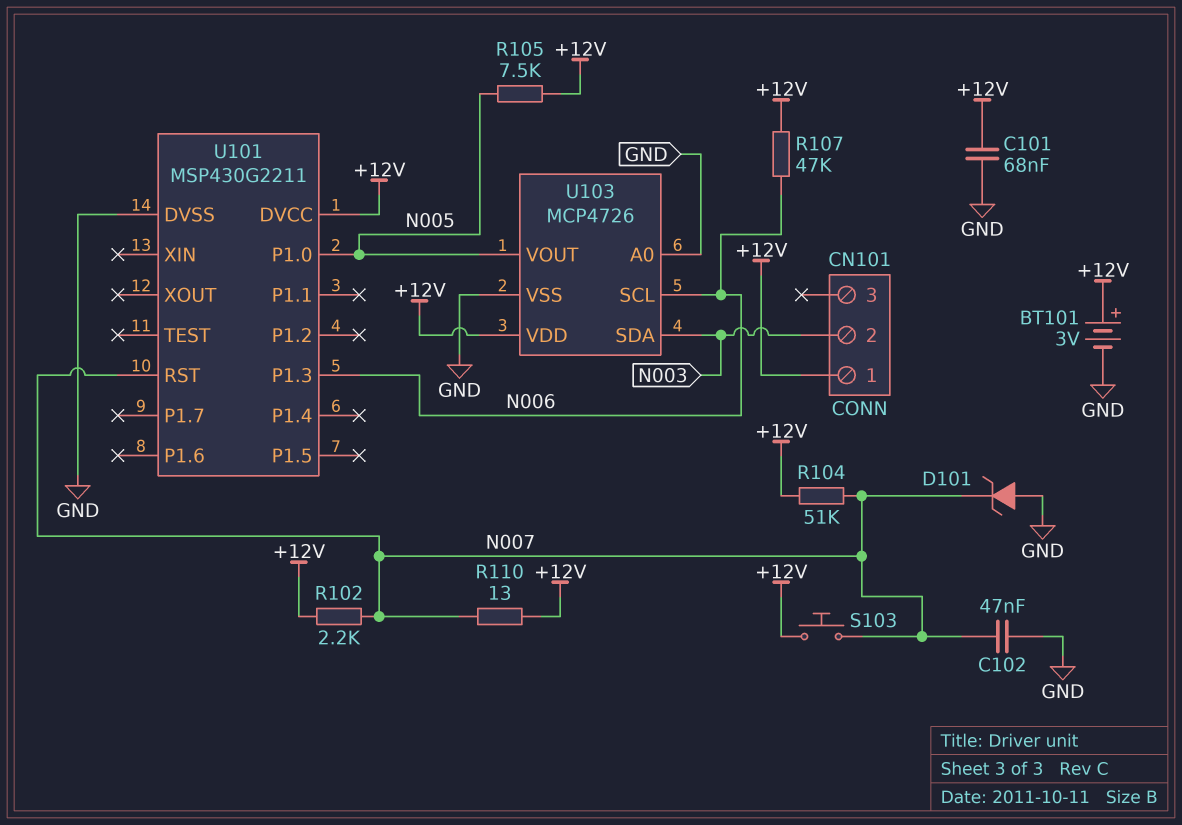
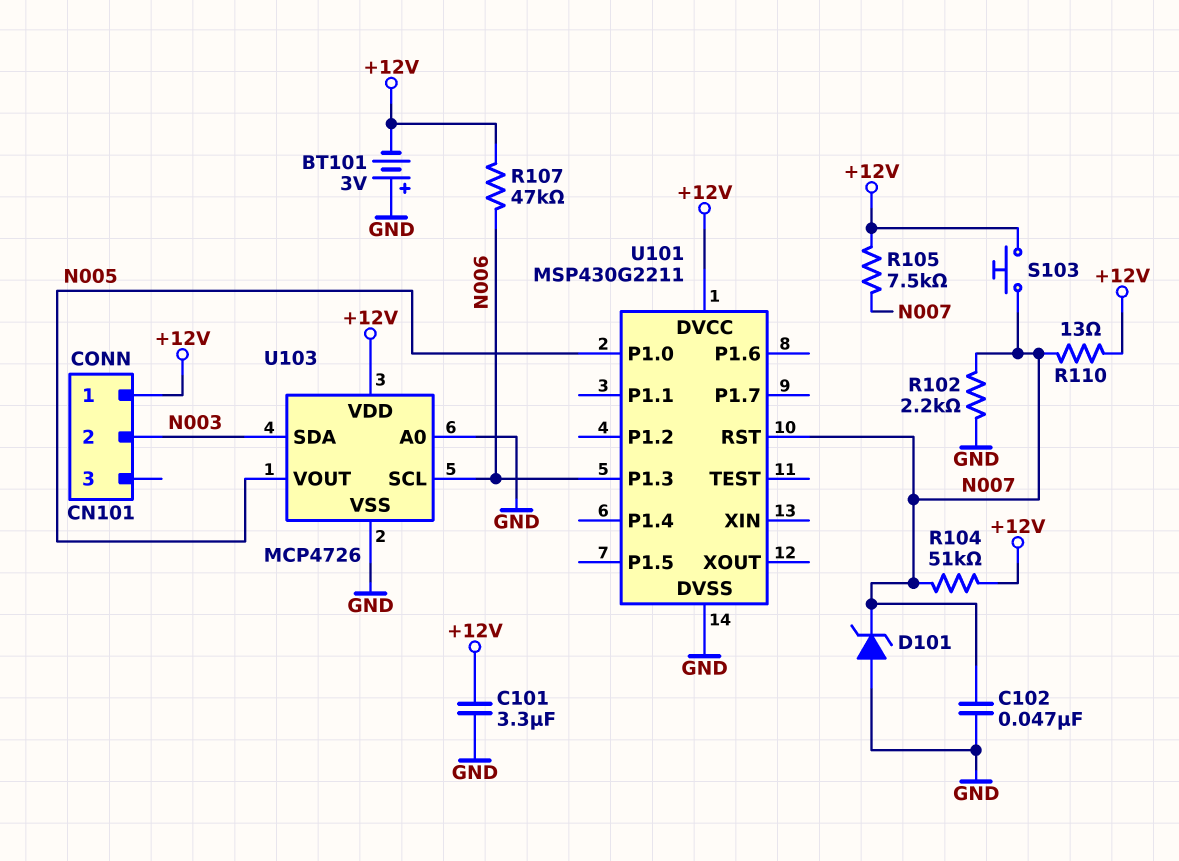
BT101: 3V (plus +12V, minus GND) -> 3V (plus GND, minus +12V)
C101: 68nF (+12V, GND) -> 3.3uF (+12V, GND)
R102: 2.2k (+12V, N007) -> 2.2k (GND, N007)
R105: 7.5k (+12V, N005) -> 7.5k (+12V, N007)

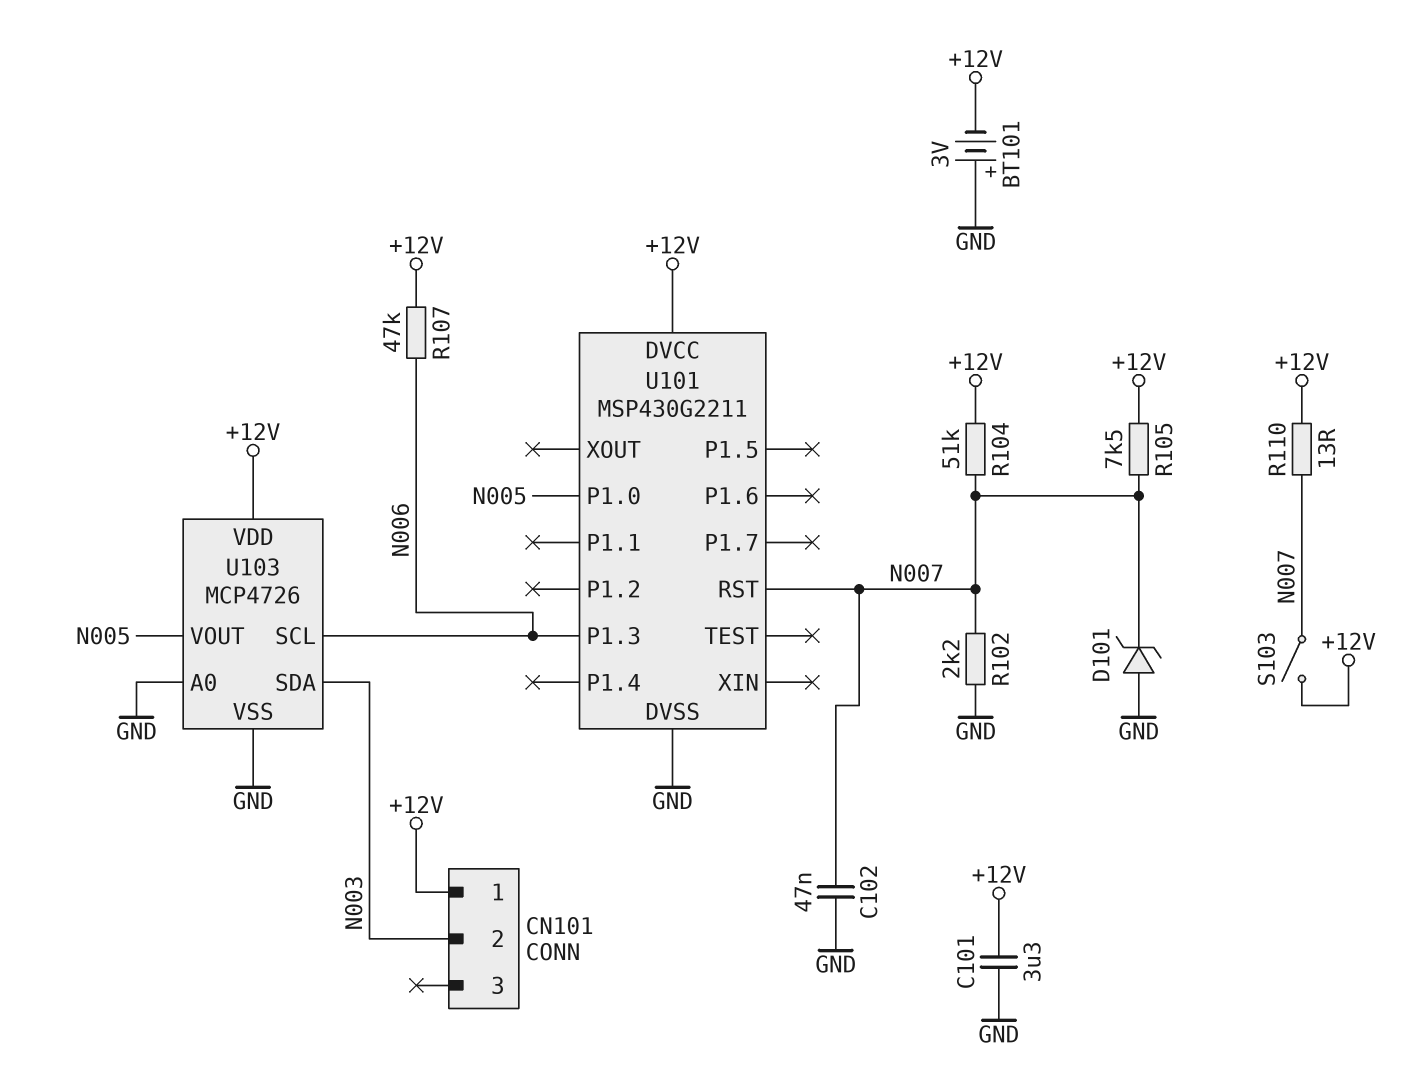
S103: button (+12V, N007) -> switch (+12V, N007)

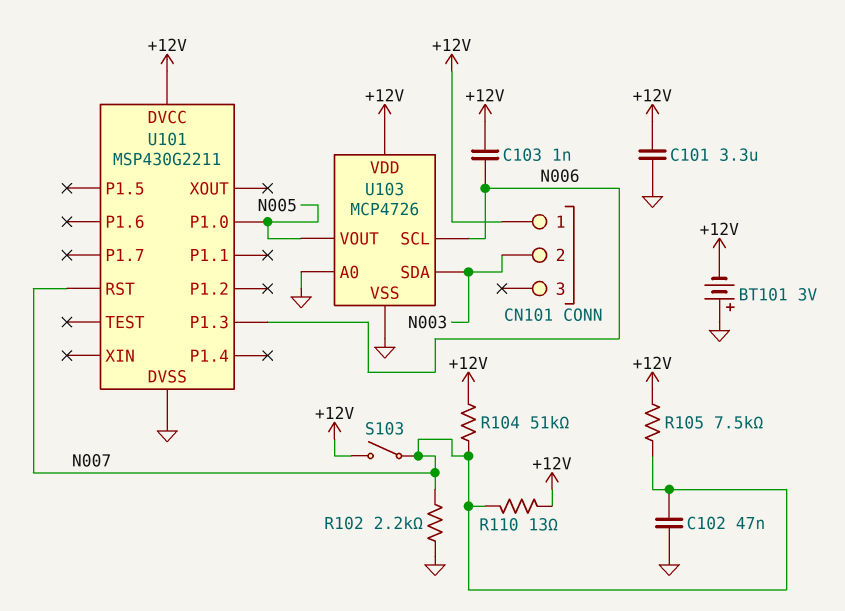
C103: none -> 1nF (+12V, N006)
D101: zener (A GND, K N007) -> none
R107: 47k (+12V, N006) -> none

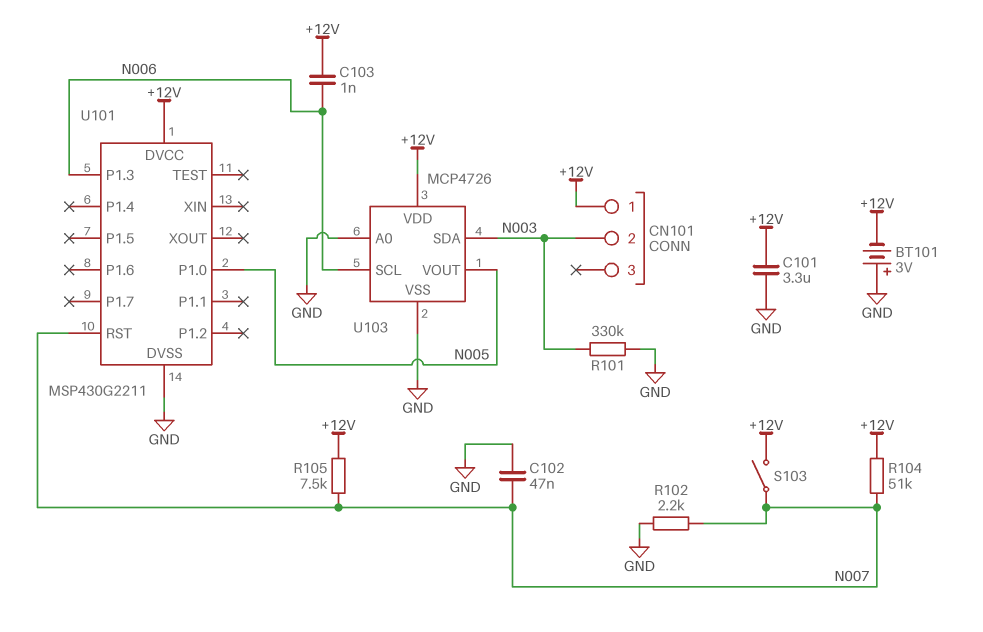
R101: none -> 330k (GND, N003)
R110: 13 (+12V, N007) -> none

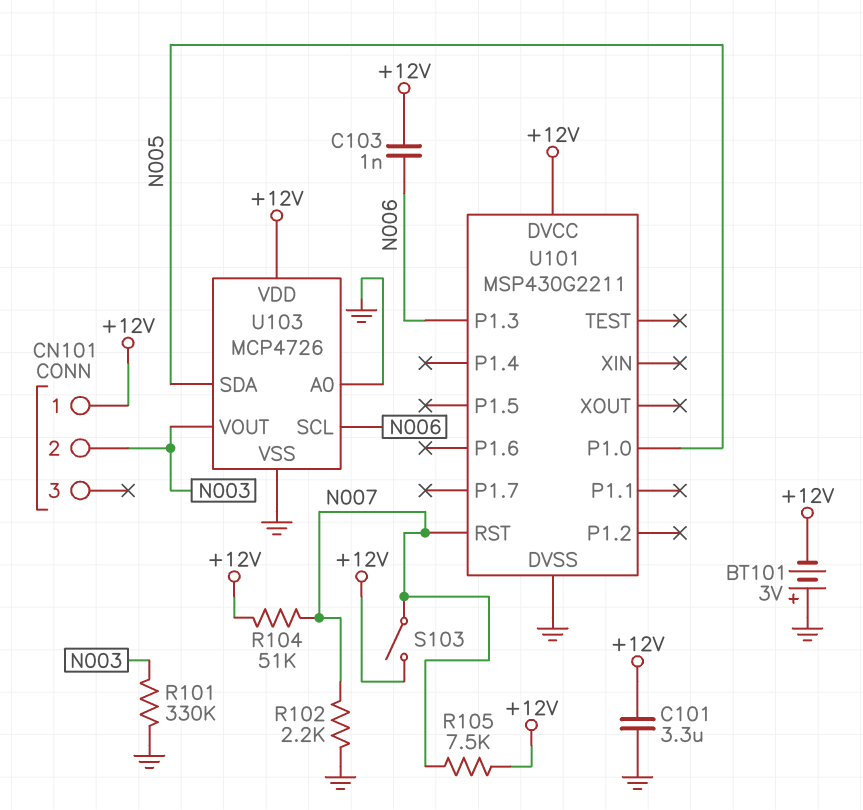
C102: 47nF (GND, N007) -> none
U103 pin SDA: N003 -> N005
U103 pin VOUT: N005 -> N003

